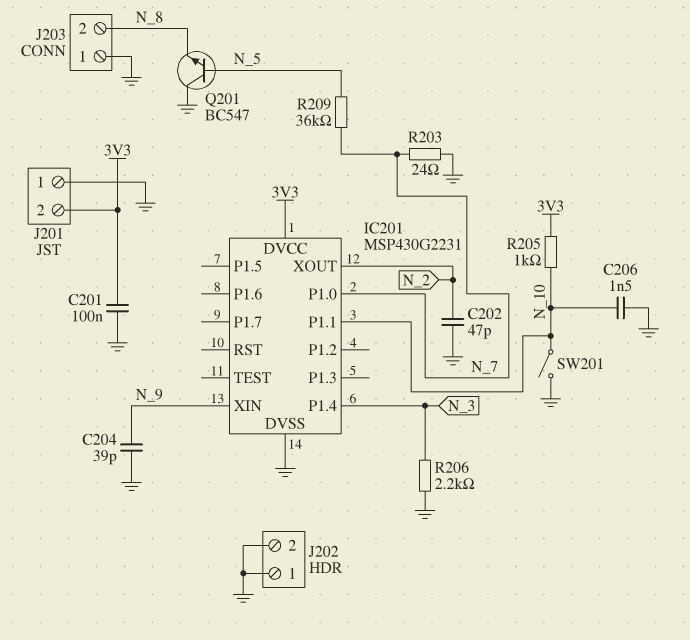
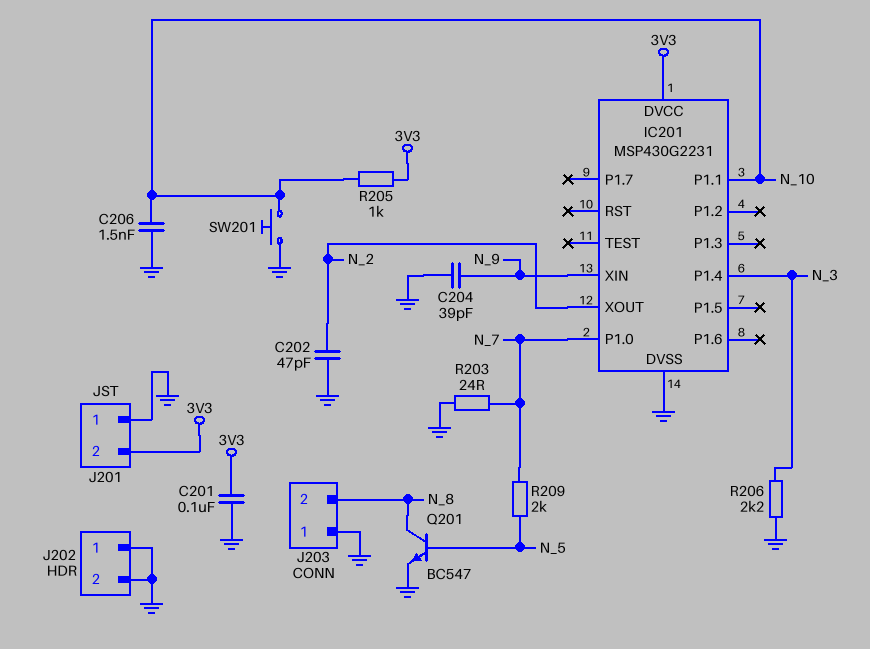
Q201: NPN BC547 (B N_5, C GND, E N_8) -> NPN BC547 (B N_5, C N_8, E GND)
R209: 36k (N_5, N_7) -> 2k (N_5, N_7)
SW201: switch (GND, N_10) -> button (GND, N_10)

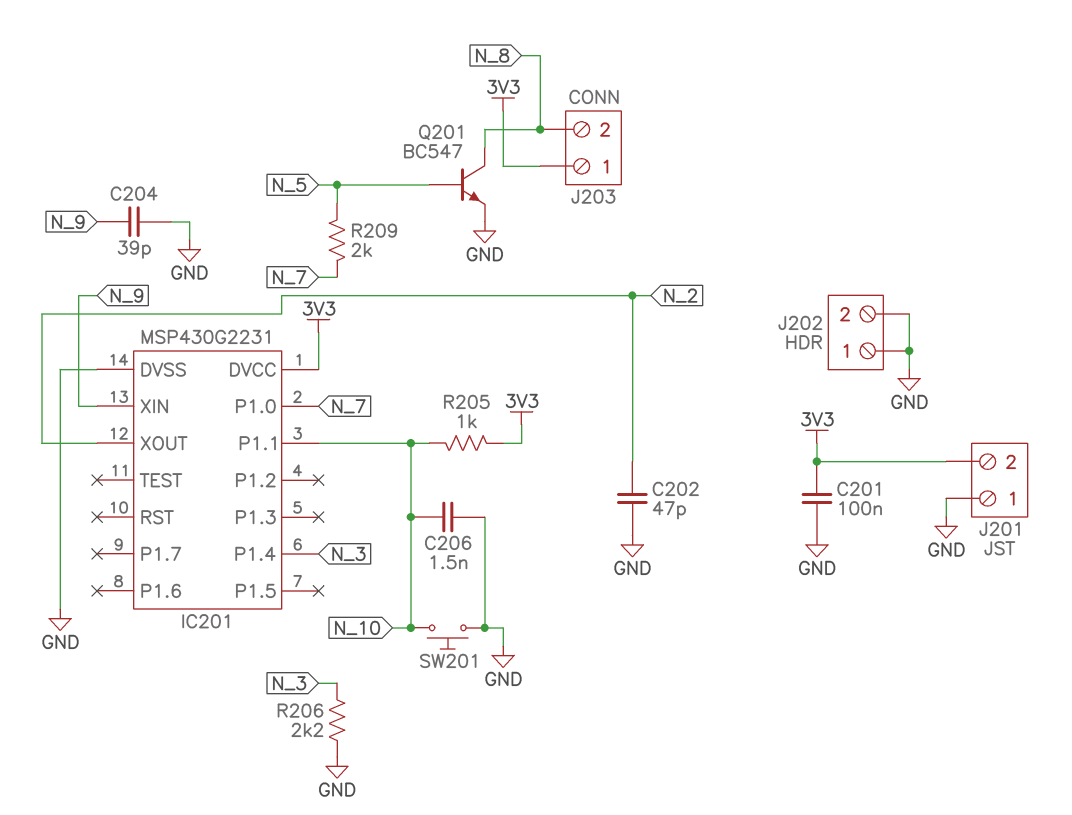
J203 pin 1: GND -> 3V3
R203: 24 (GND, N_7) -> none

